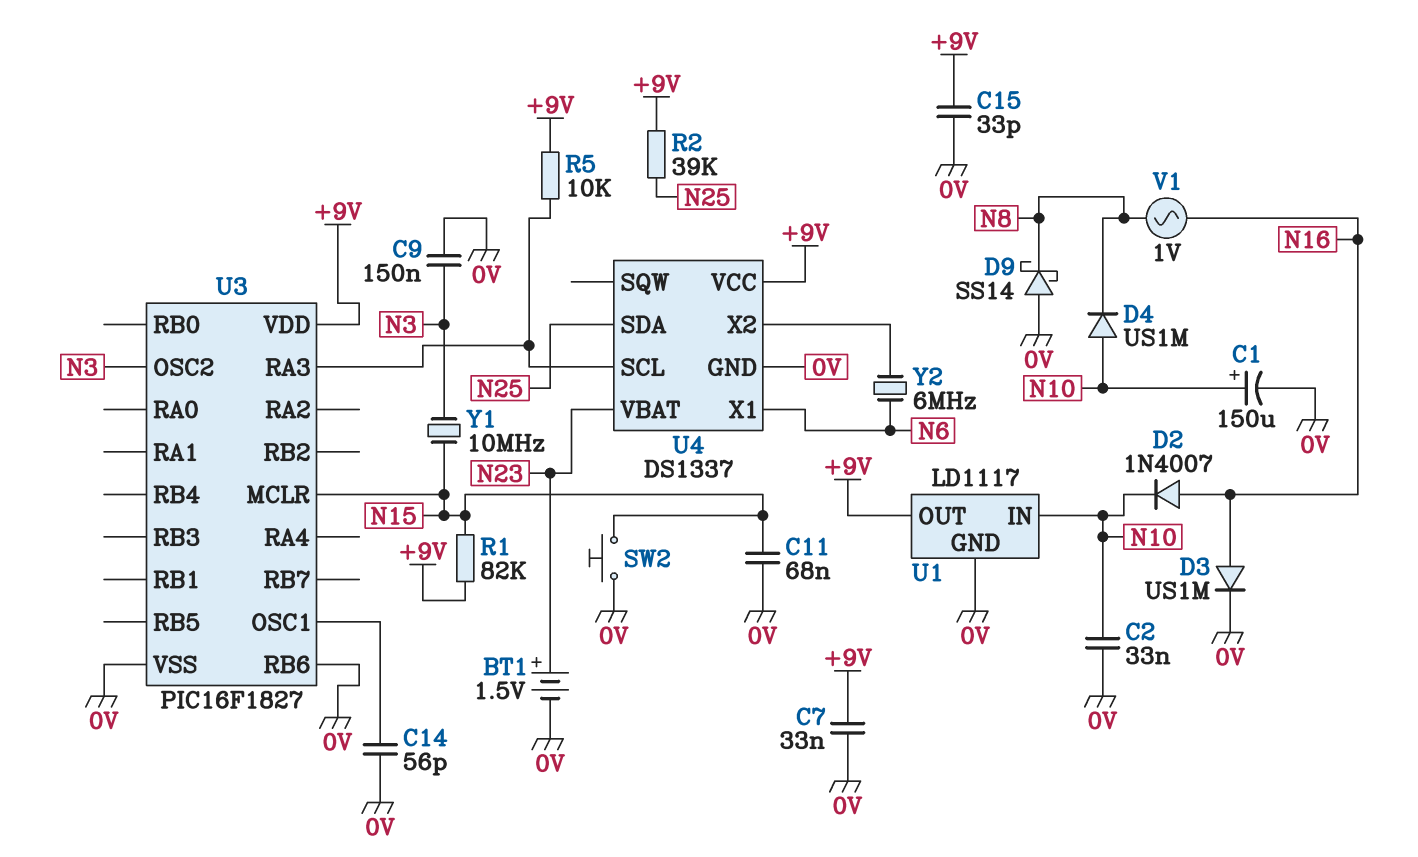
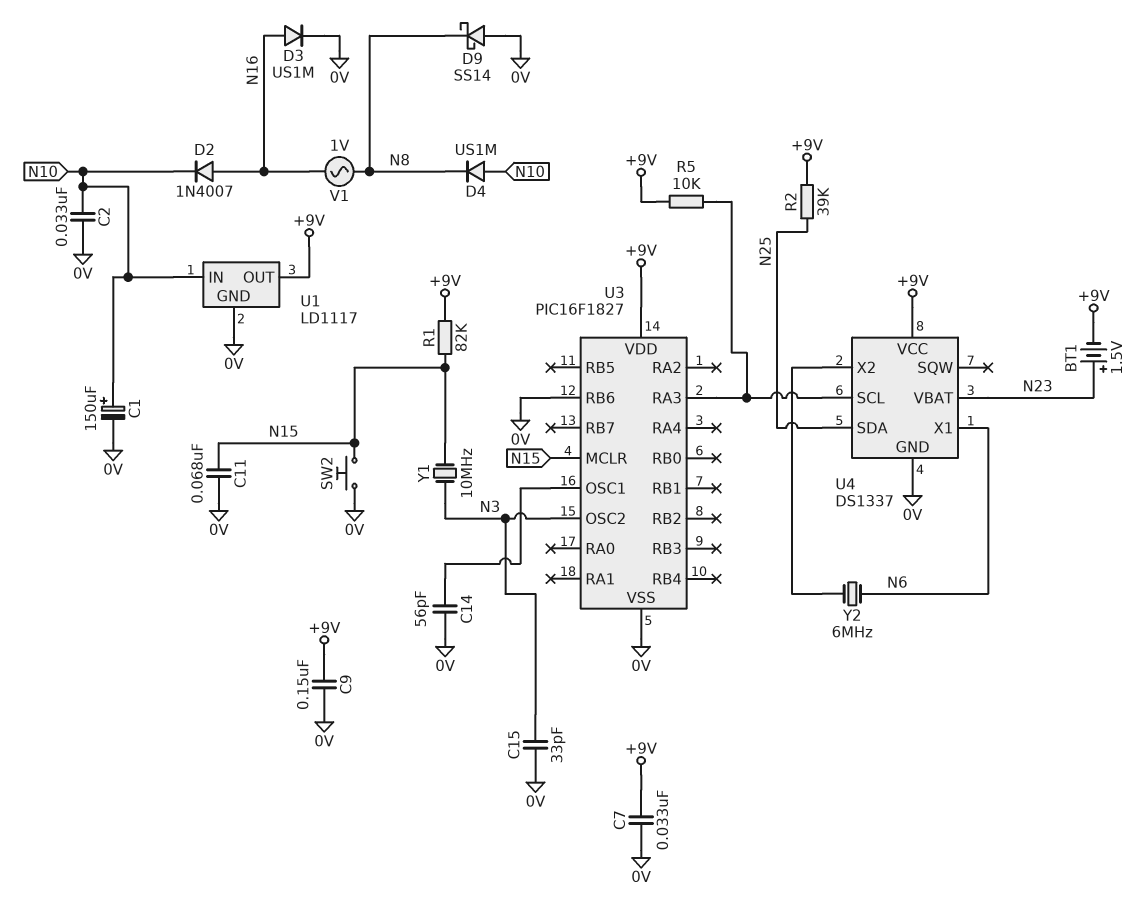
BT1: 1.5V (plus N23, minus 0V) -> 1.5V (plus N23, minus +9V)
C9: 150nF (0V, N3) -> 150nF (+9V, 0V)
C15: 33pF (+9V, 0V) -> 33pF (0V, N3)

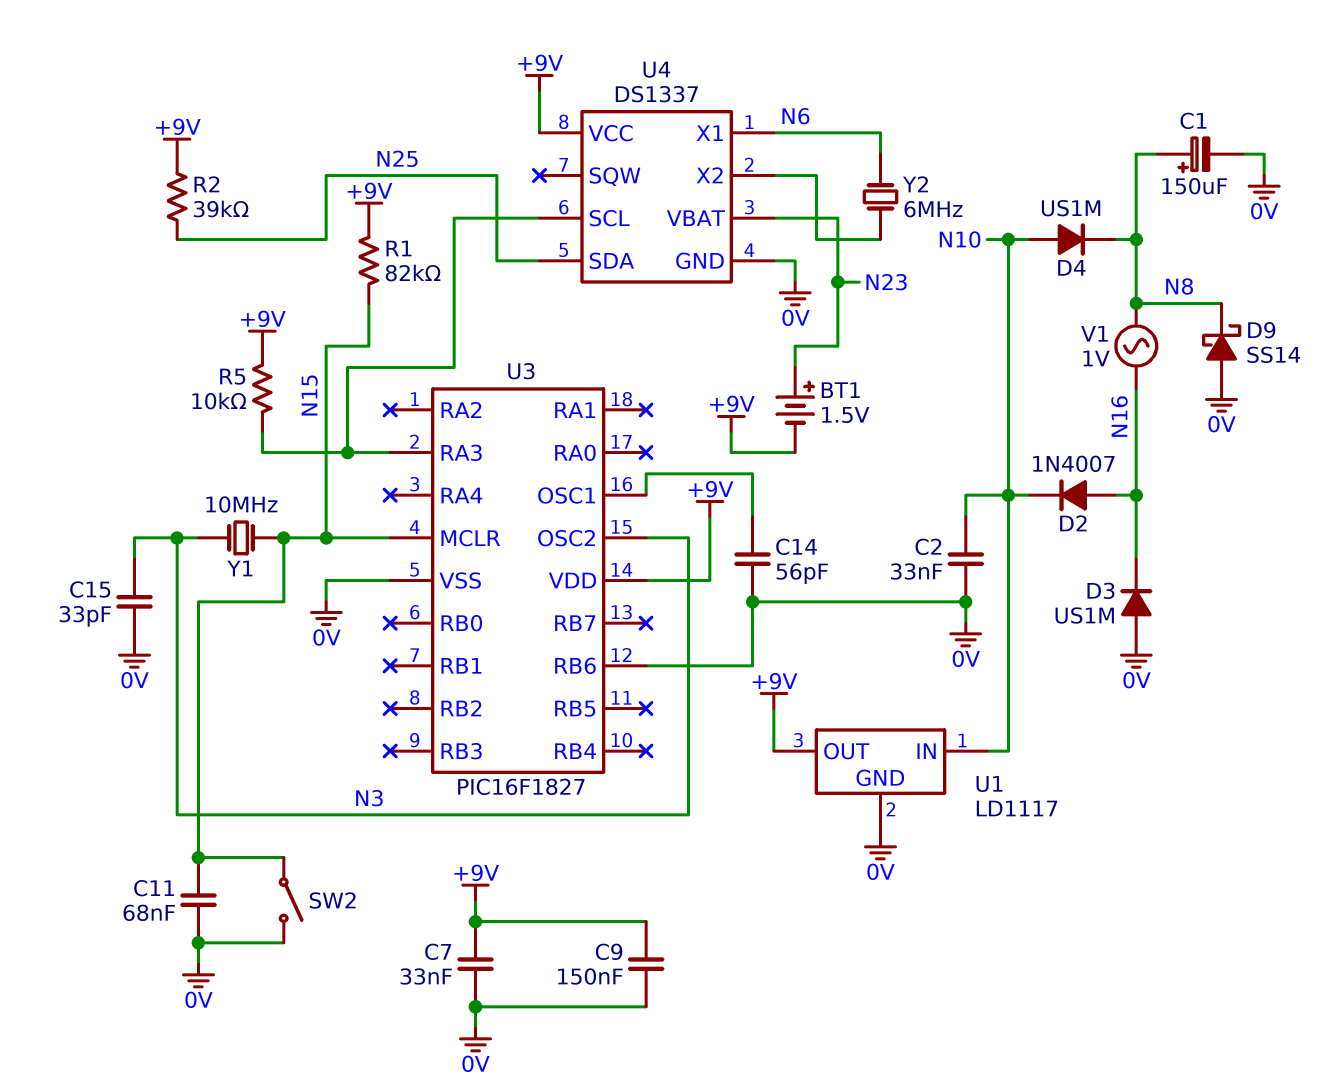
C1: 150uF (plus N10, minus 0V) -> 150uF (plus N8, minus 0V)
D3: diode US1M (A N16, K 0V) -> diode US1M (A 0V, K N16)
SW2: button (0V, N15) -> switch (0V, N15)

